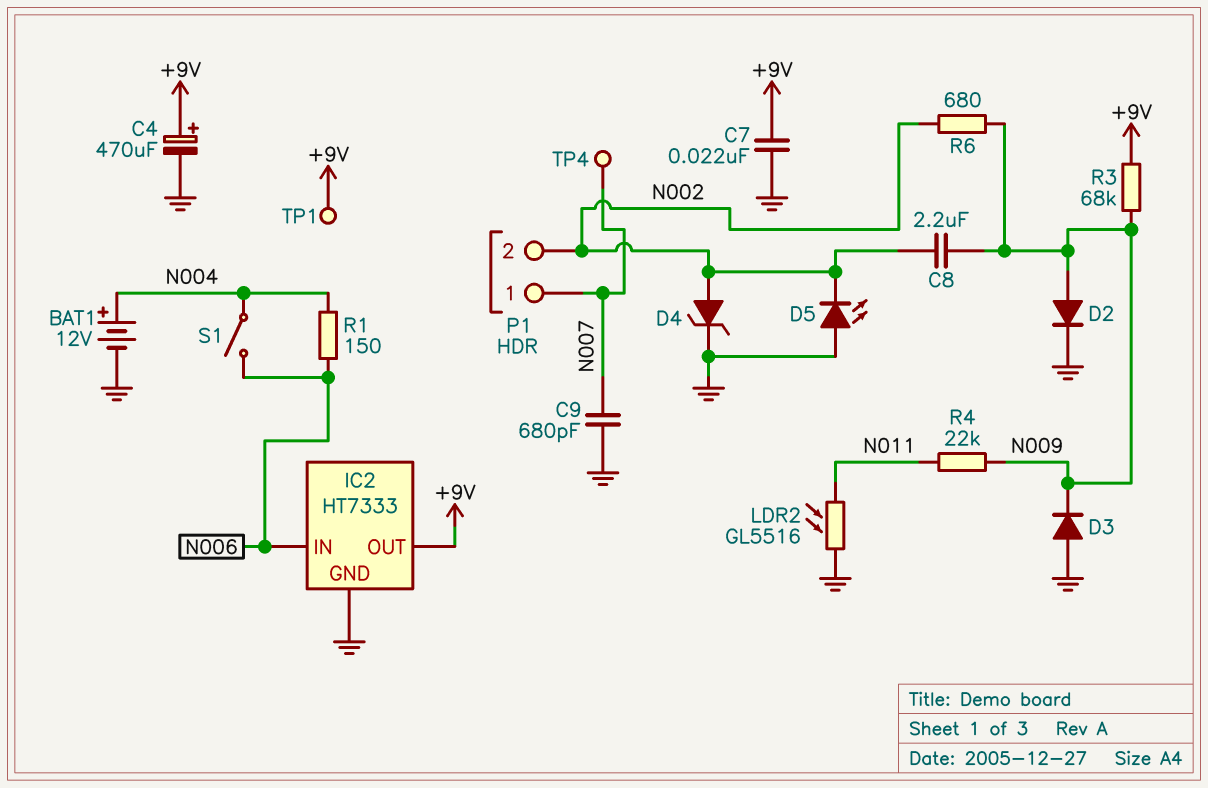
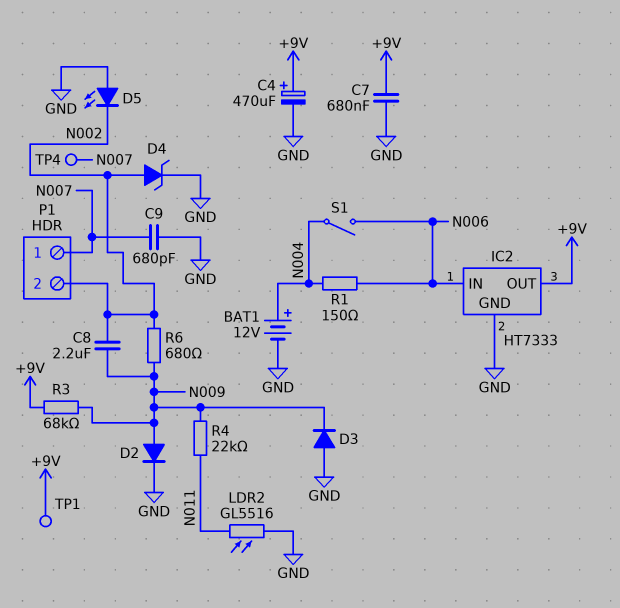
C7: 22nF (+9V, GND) -> 680nF (+9V, GND)

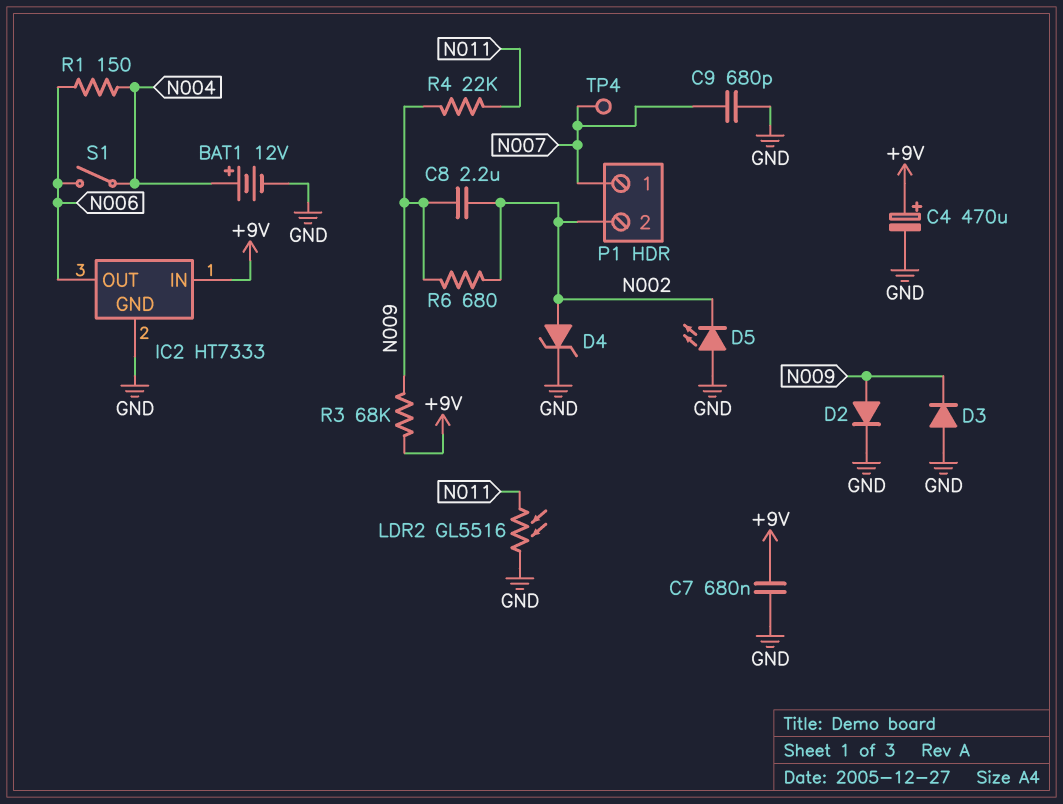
IC2 pin IN: N006 -> +9V
IC2 pin OUT: +9V -> N006
TP1: test point (+9V) -> none

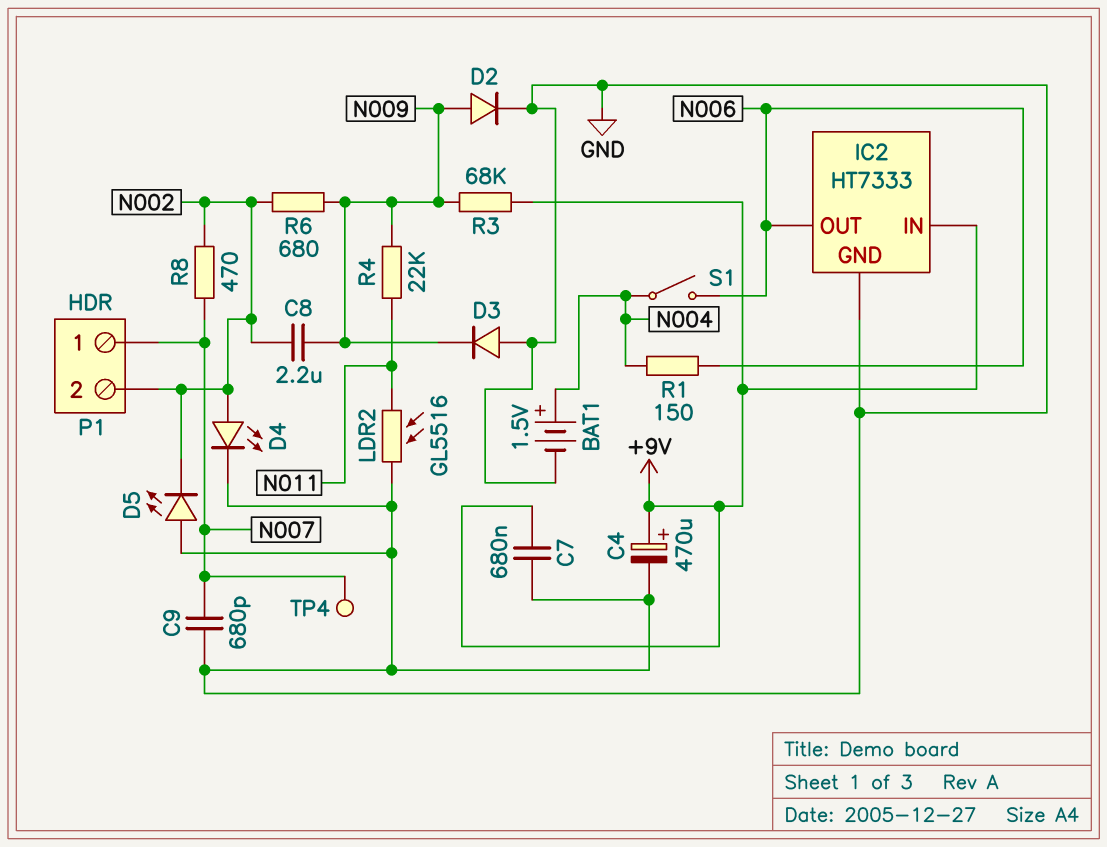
BAT1: 12V (plus N004, minus GND) -> 1.5V (plus N004, minus GND)
D4: zener (A N002, K GND) -> LED (A N002, K GND)
R8: none -> 470 (N002, N007)

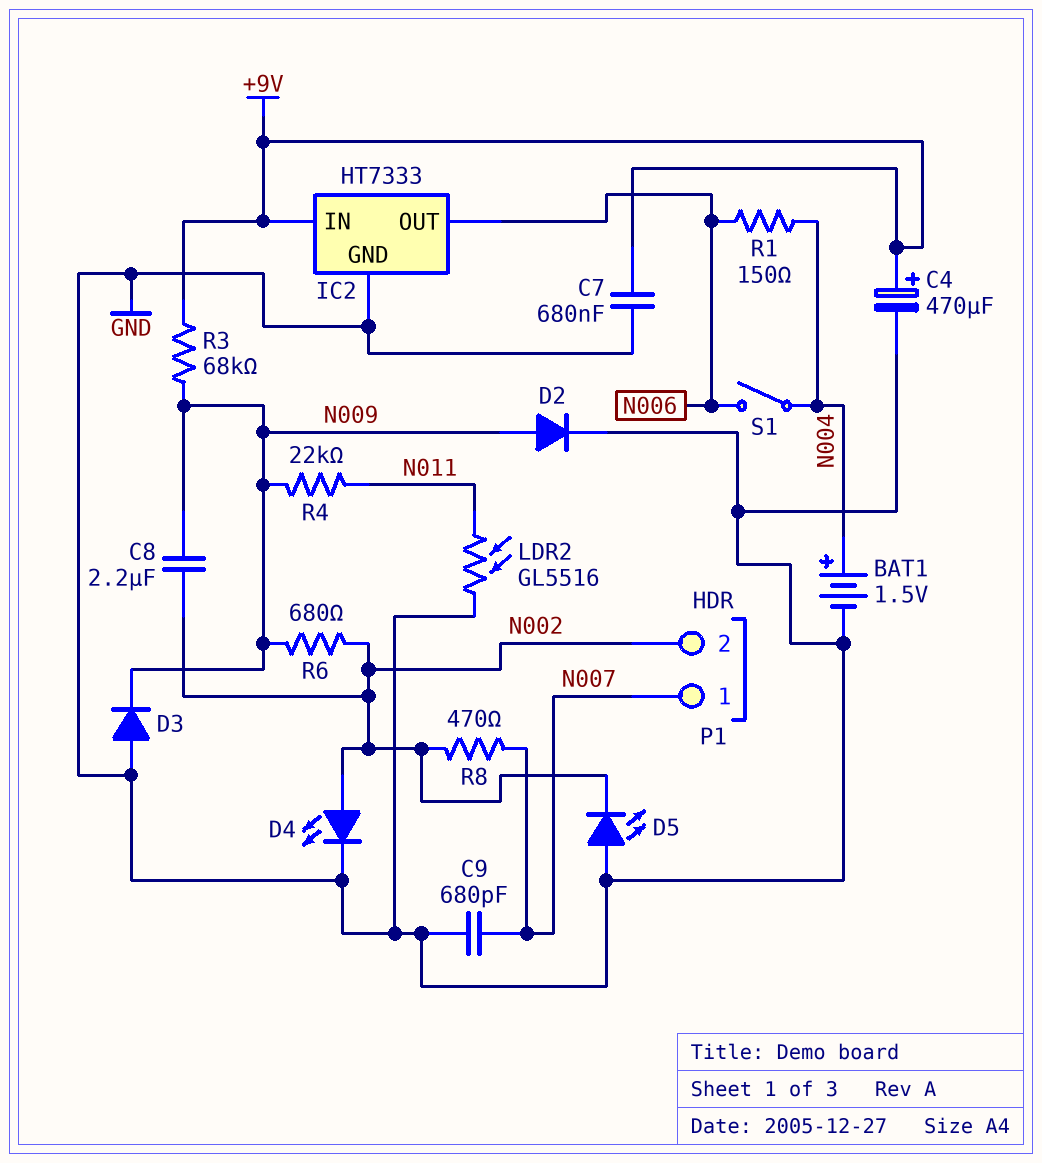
TP4: test point (N007) -> none

